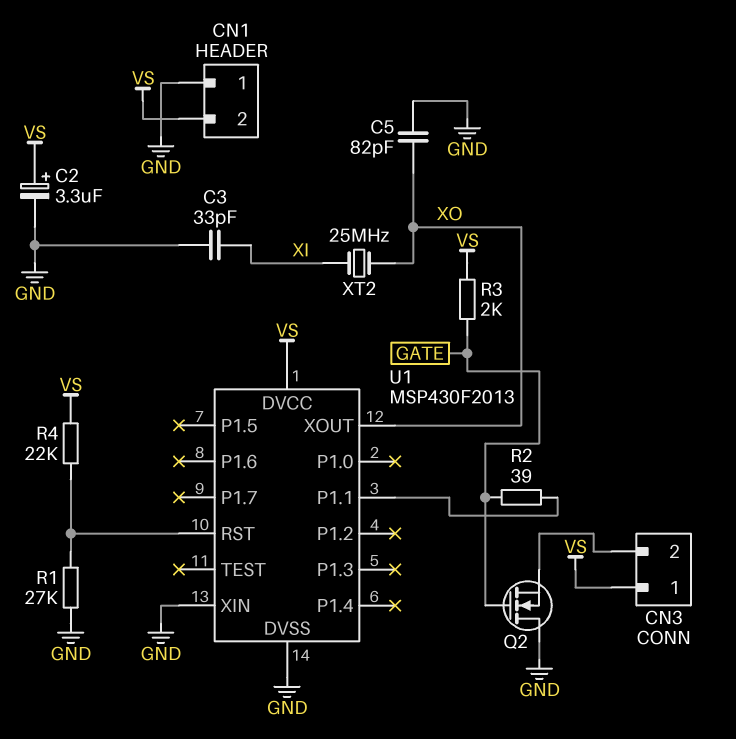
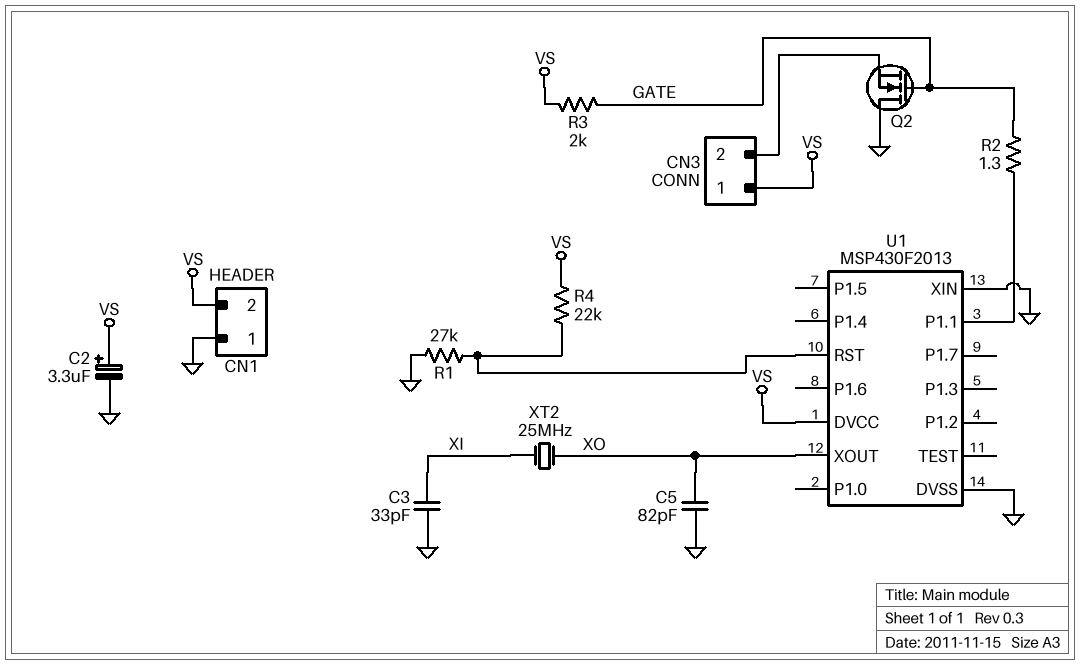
R2: 39 (GATE, U1/P1.1) -> 1.3 (GATE, U1/P1.1)

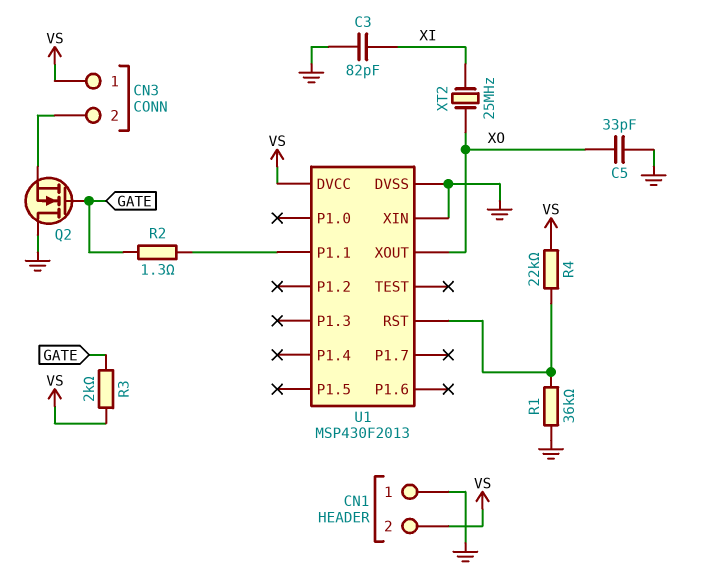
C2: 3.3uF (plus VS, minus GND) -> none
C3: 33pF (GND, XI) -> 82pF (GND, XI)
C5: 82pF (GND, XO) -> 33pF (GND, XO)
R1: 27k (GND, U1/RST) -> 36k (GND, U1/RST)

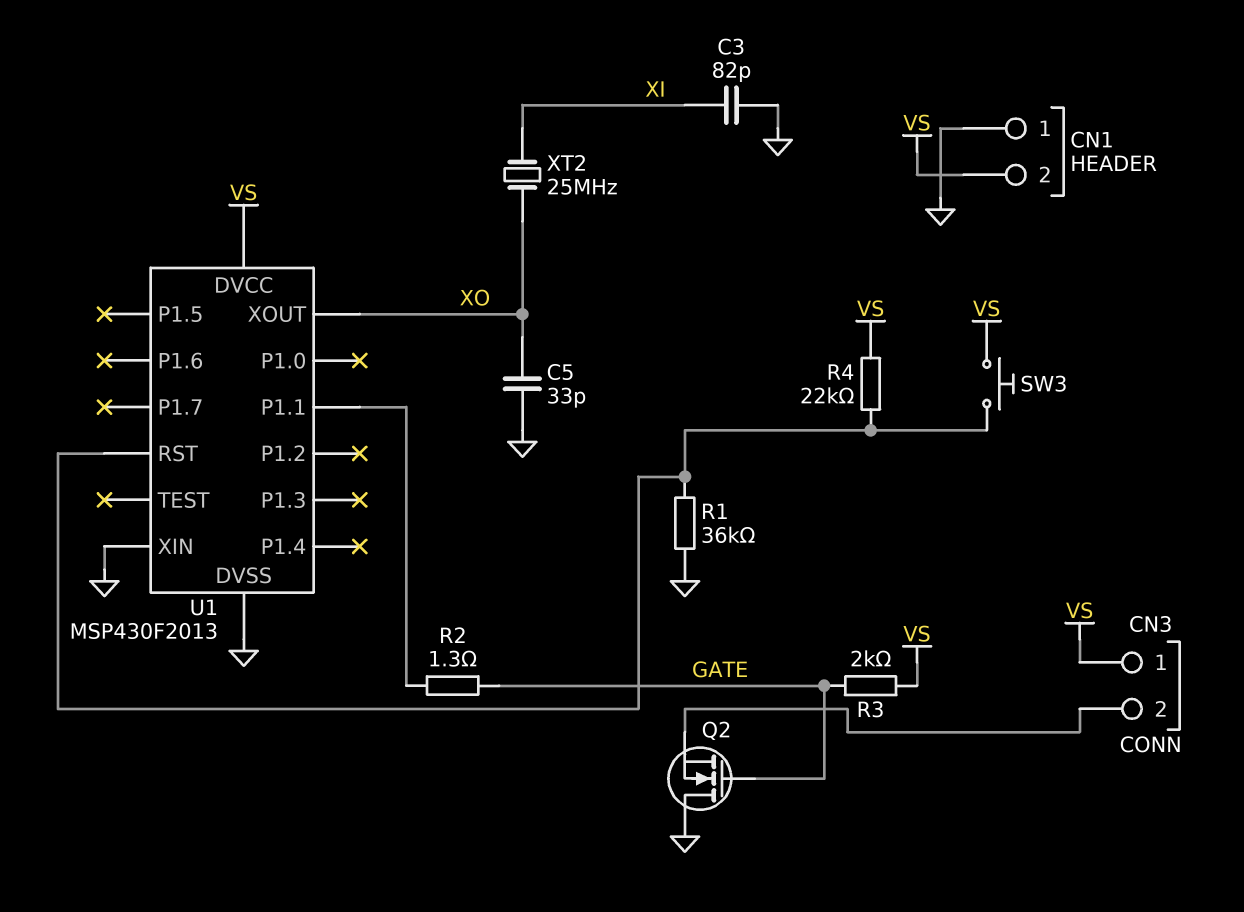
SW3: none -> button (U1/RST, VS)

